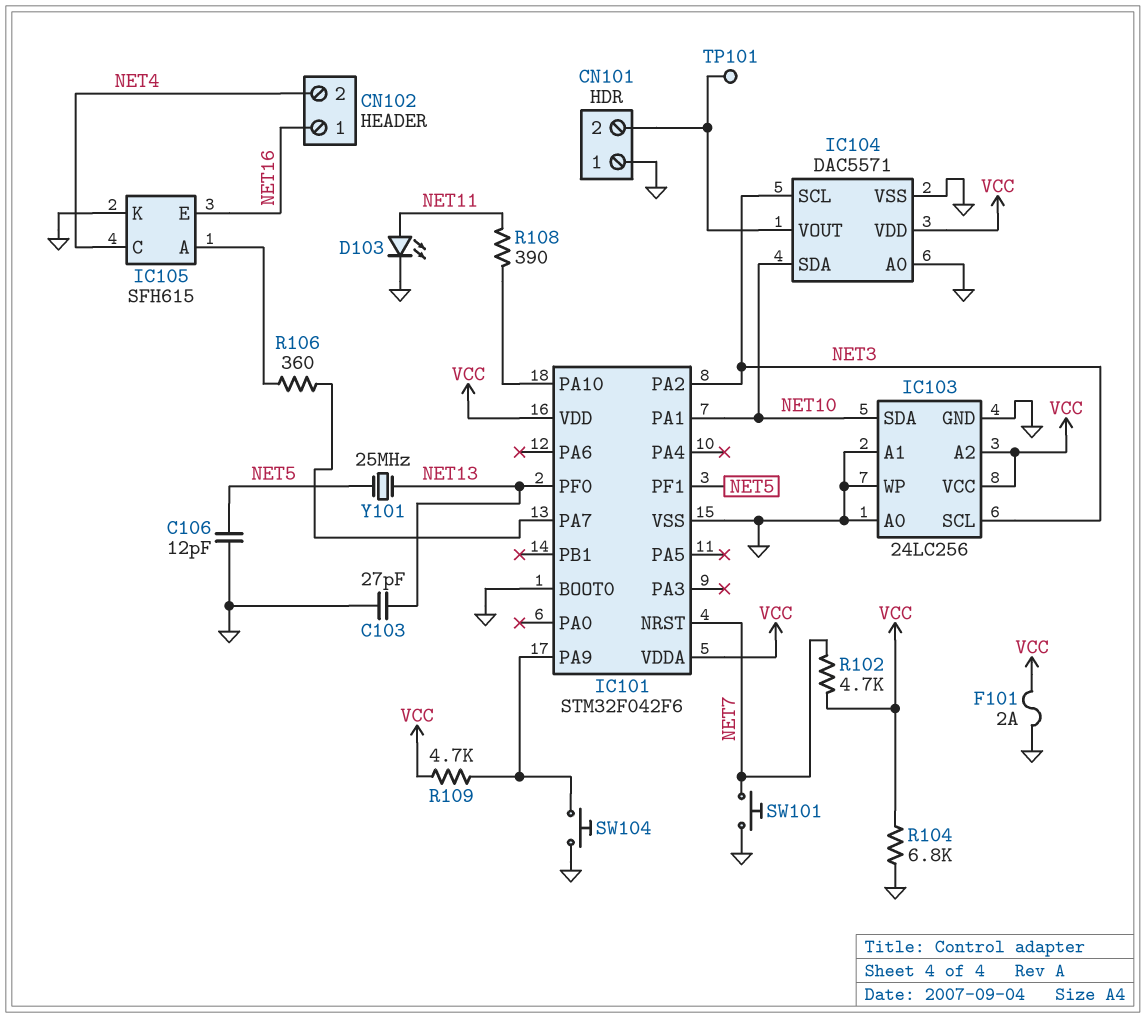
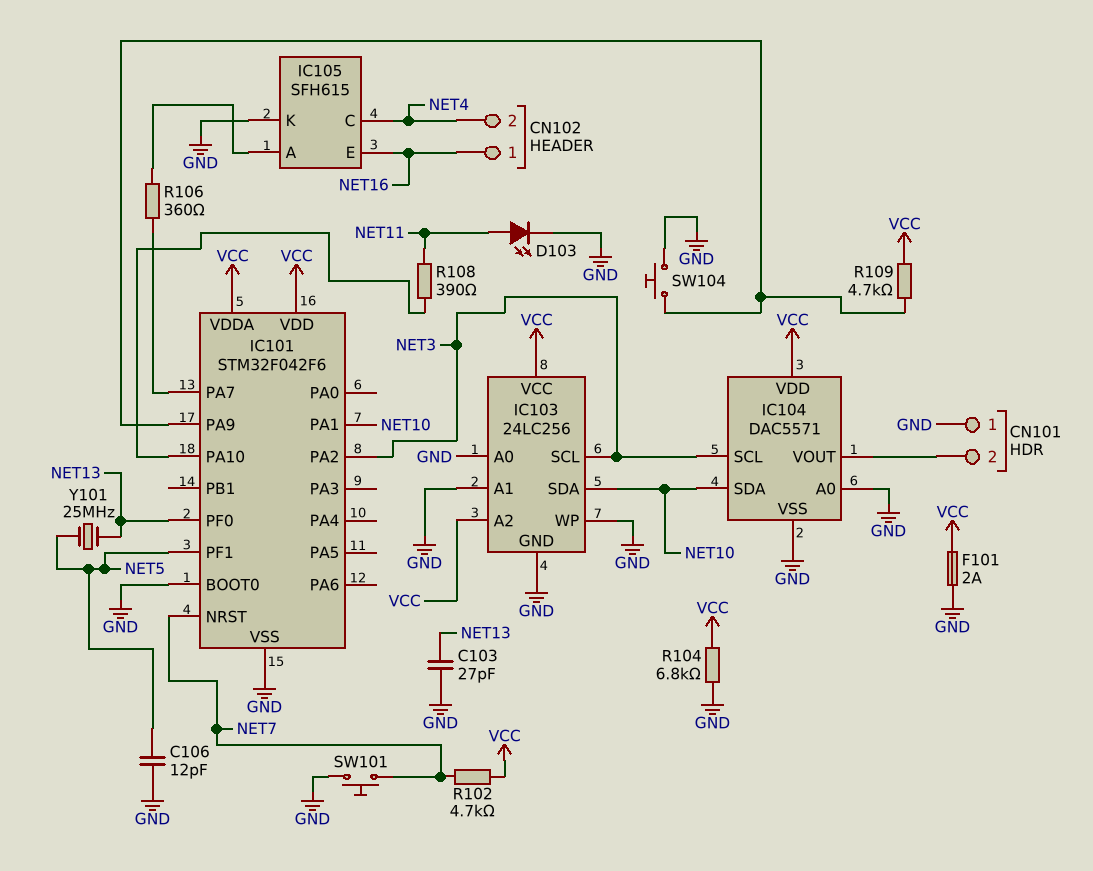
TP101: test point (CN101/2) -> none

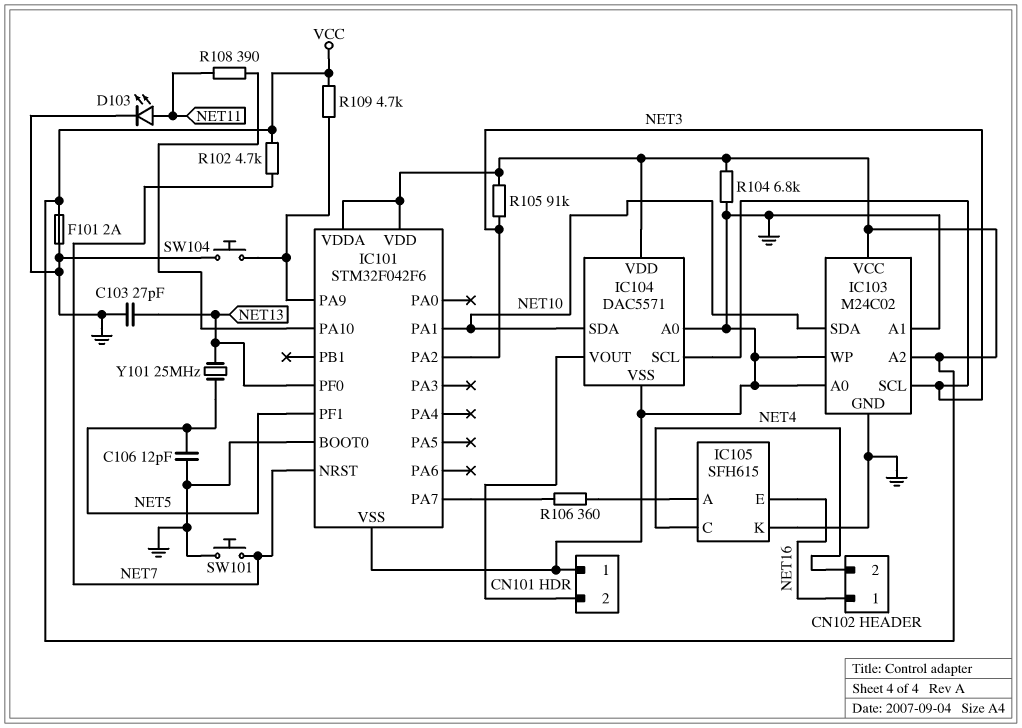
IC103: 24LC256 -> M24C02
R105: none -> 91k (NET3, VCC)

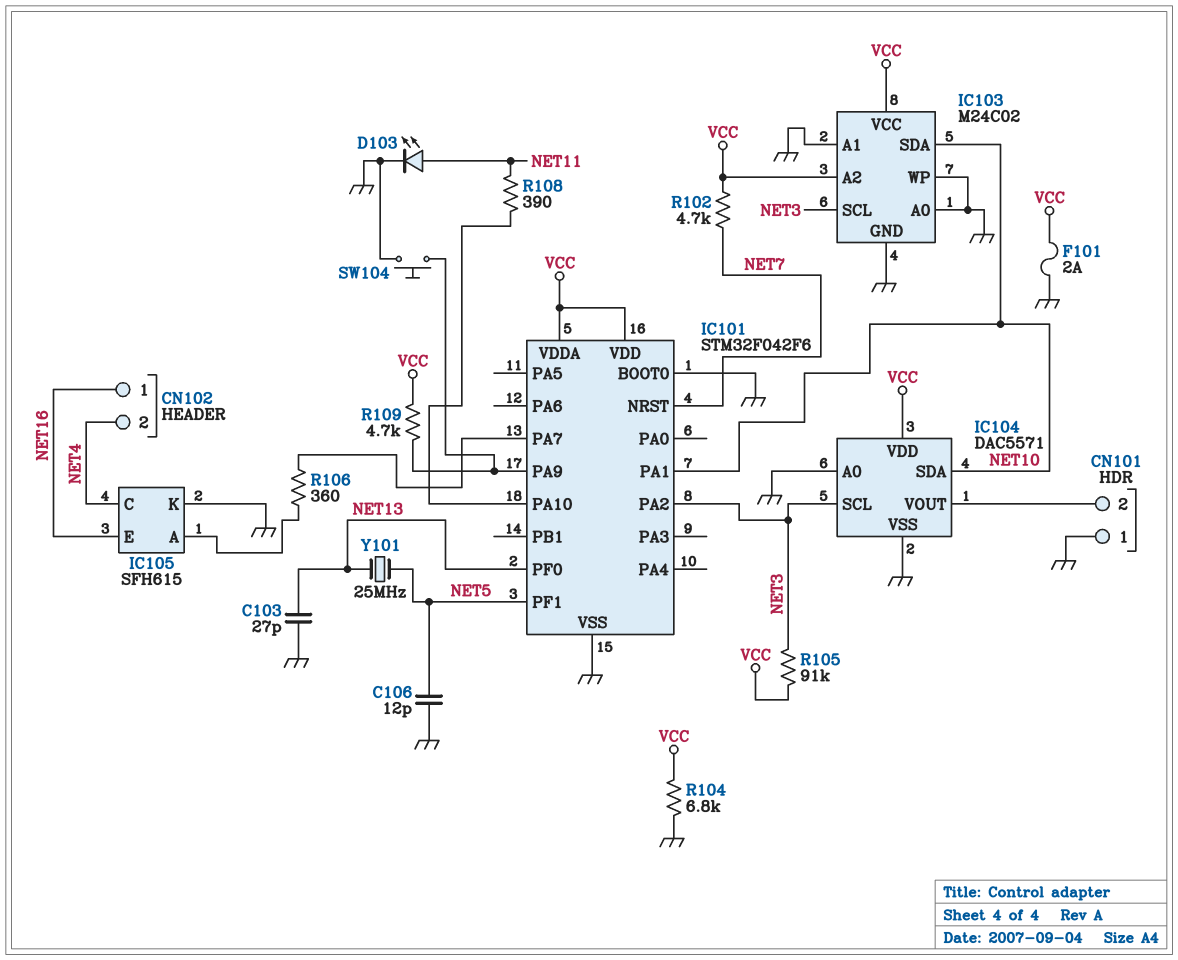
SW101: button (GND, NET7) -> none

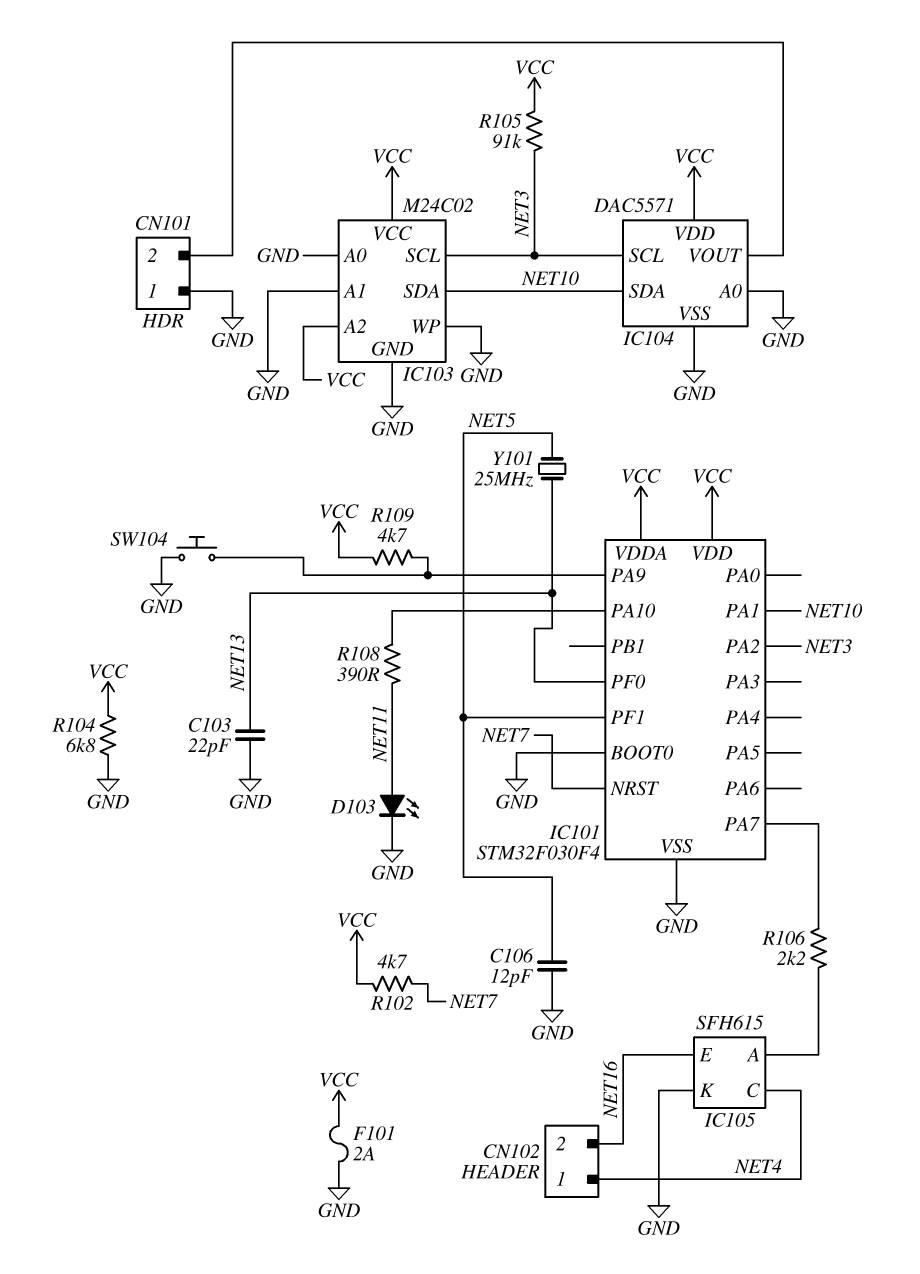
C103: 27pF (GND, NET13) -> 22pF (GND, NET13)
CN102 pin 1: NET16 -> NET4
CN102 pin 2: NET4 -> NET16
IC101: STM32F042F6 -> STM32F030F4
R106: 360 (IC101/PA7, IC105/A) -> 2.2k (IC101/PA7, IC105/A)

